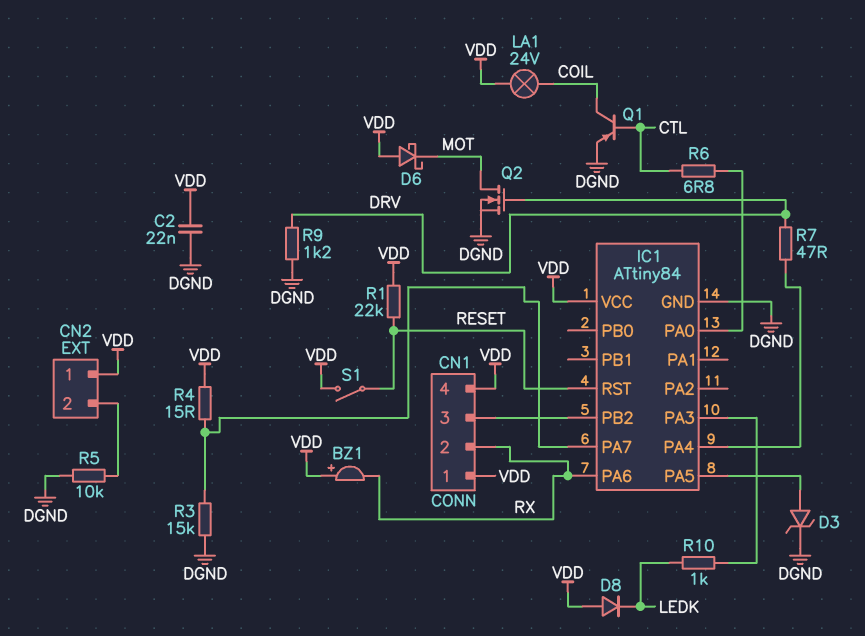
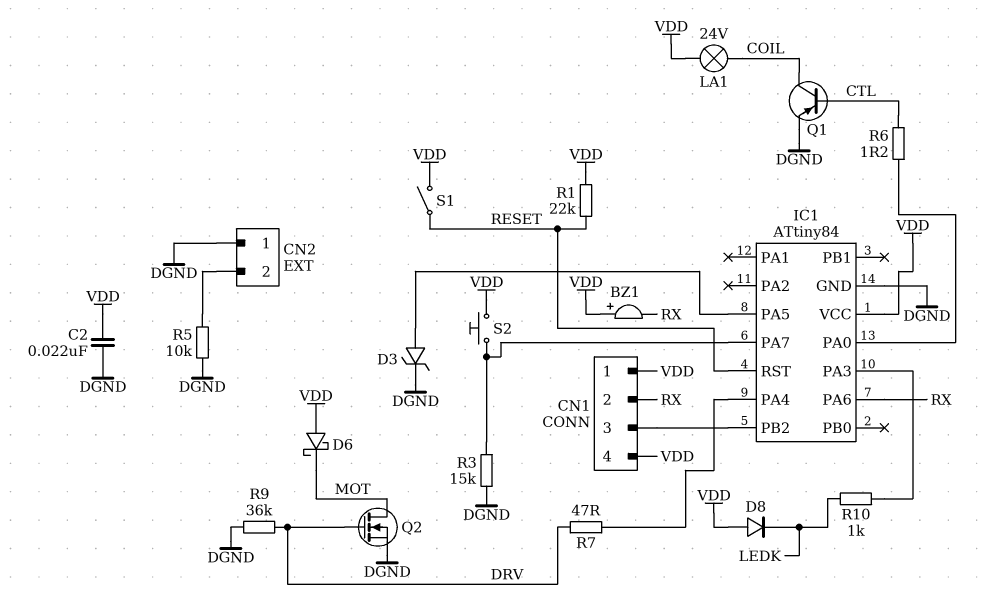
CN2 pin 1: VDD -> DGND
R4: 15 (IC1/PA7, VDD) -> none
R6: 6.8 (CTL, IC1/PA0) -> 1.2 (CTL, IC1/PA0)
R9: 1.2k (DGND, DRV) -> 36k (DGND, DRV)
S2: none -> button (IC1/PA7, VDD)

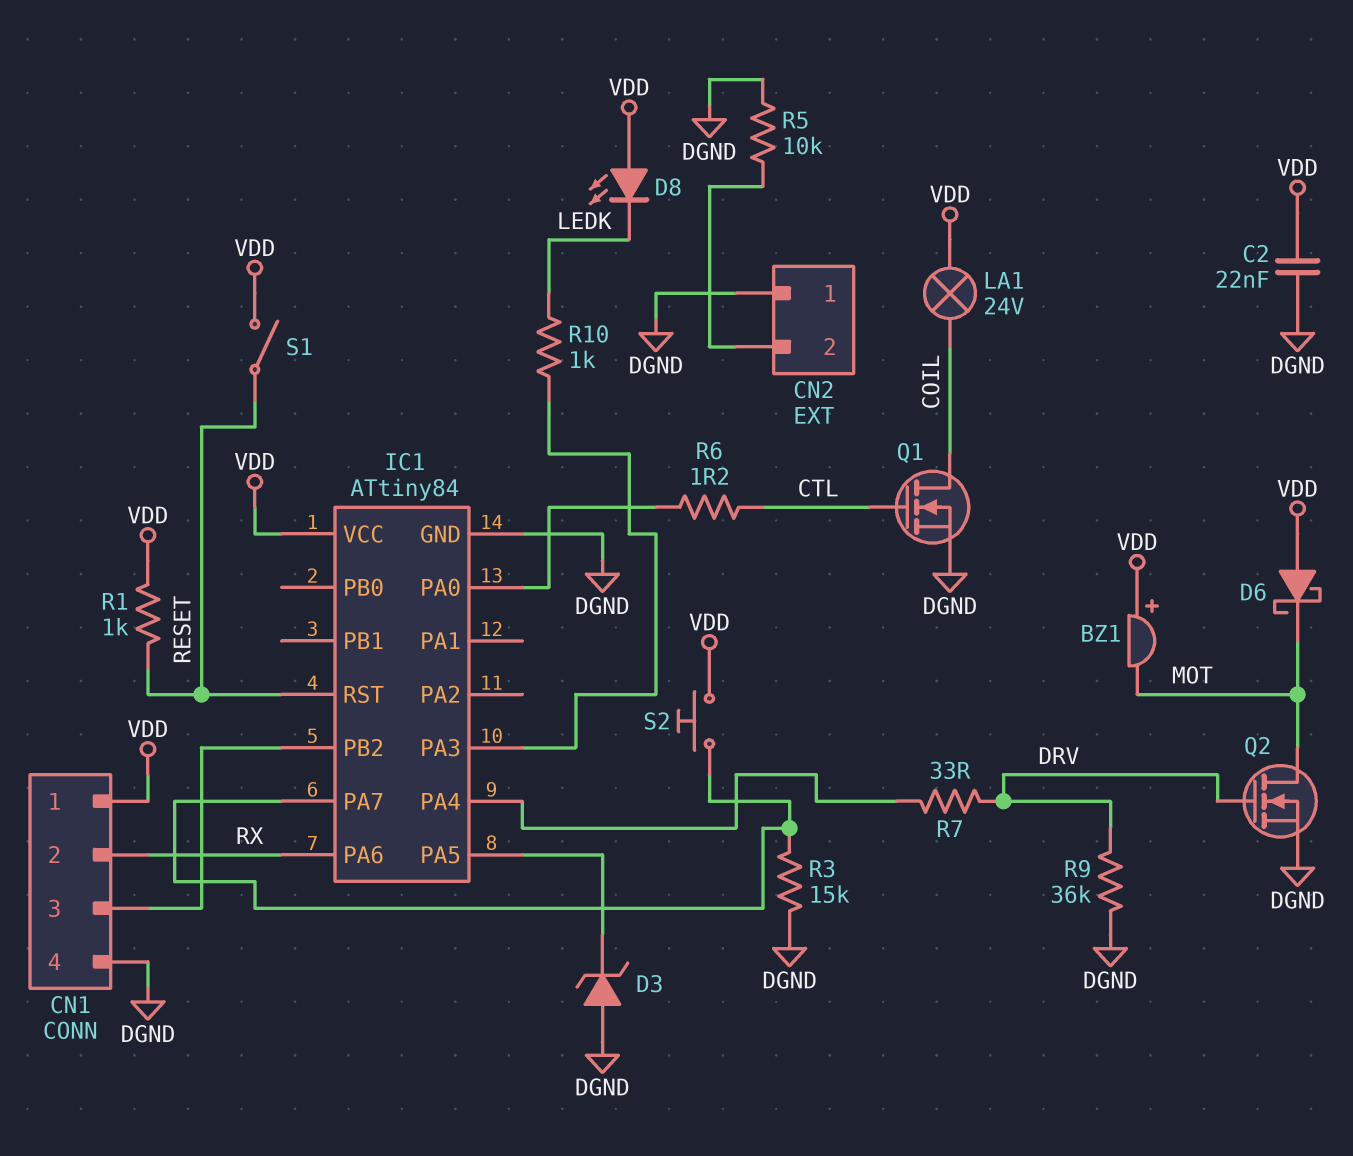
BZ1: buzzer (plus VDD, minus RX) -> buzzer (plus VDD, minus MOT)
CN1 pin 4: VDD -> DGND
D3: zener (A IC1/PA5, K DGND) -> zener (A DGND, K IC1/PA5)
D8: diode (A VDD, K LEDK) -> LED (A VDD, K LEDK)
Q1: PNP (B CTL, C COIL, E DGND) -> NMOS (G CTL, D COIL, S DGND)
R1: 22k (RESET, VDD) -> 1k (RESET, VDD)
R7: 47 (DRV, IC1/PA4) -> 33 (DRV, IC1/PA4)

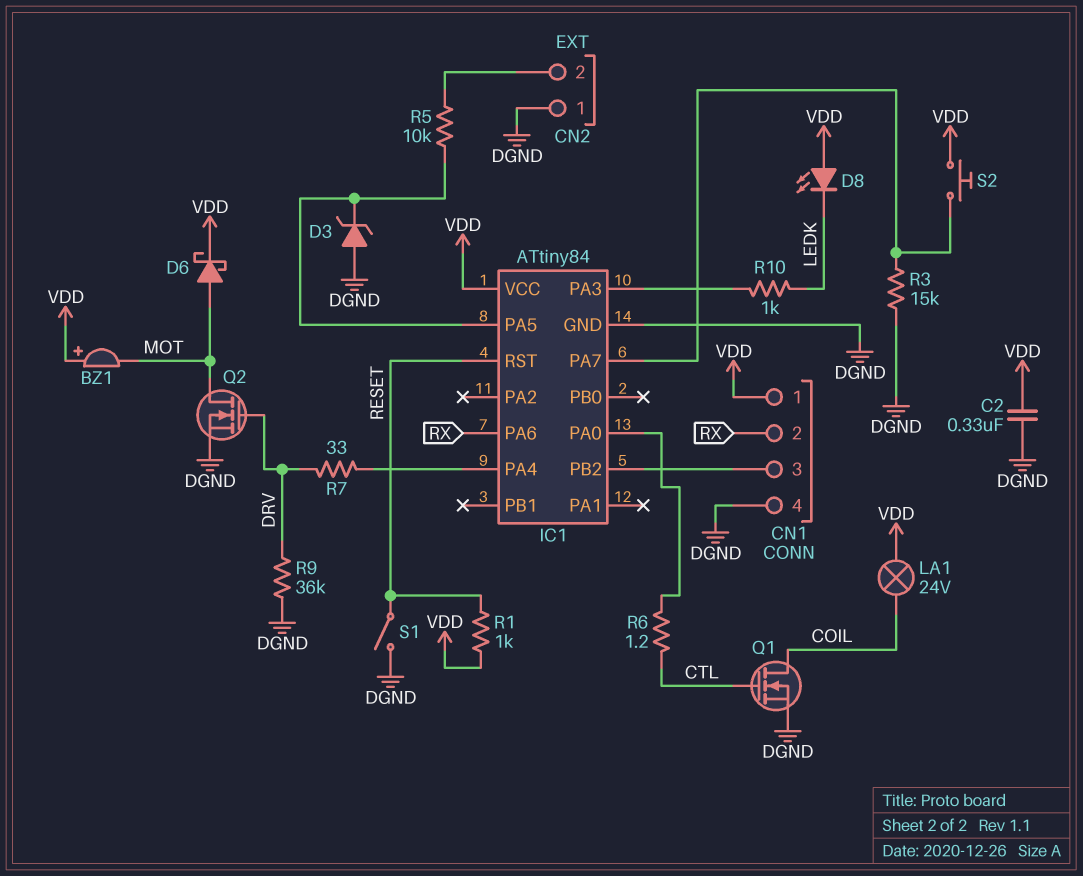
C2: 22nF (DGND, VDD) -> 330nF (DGND, VDD)
D6: schottky (A VDD, K MOT) -> schottky (A MOT, K VDD)
R5: 10k (CN2/2, DGND) -> 10k (CN2/2, IC1/PA5)
S1: switch (RESET, VDD) -> switch (DGND, RESET)

